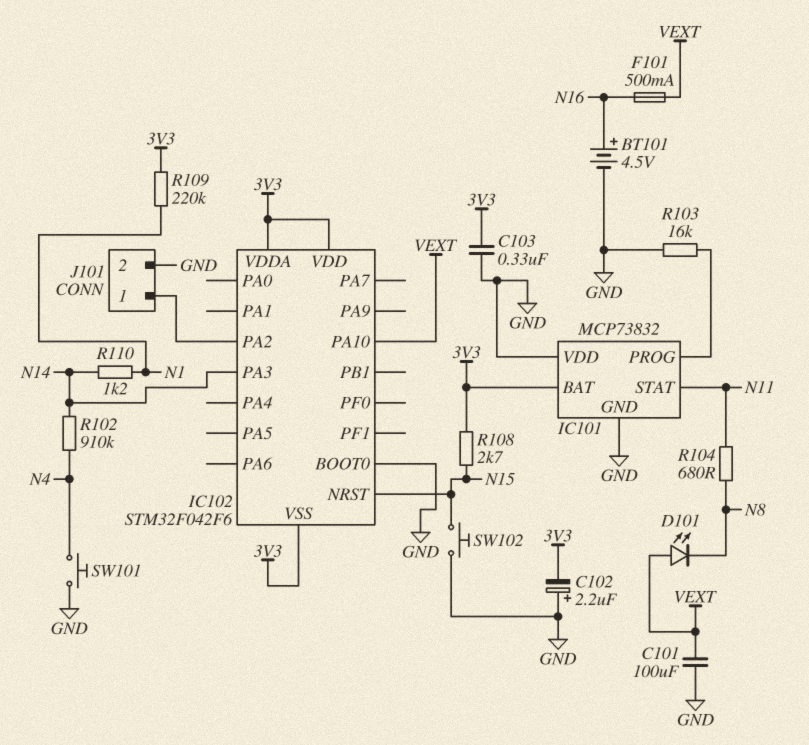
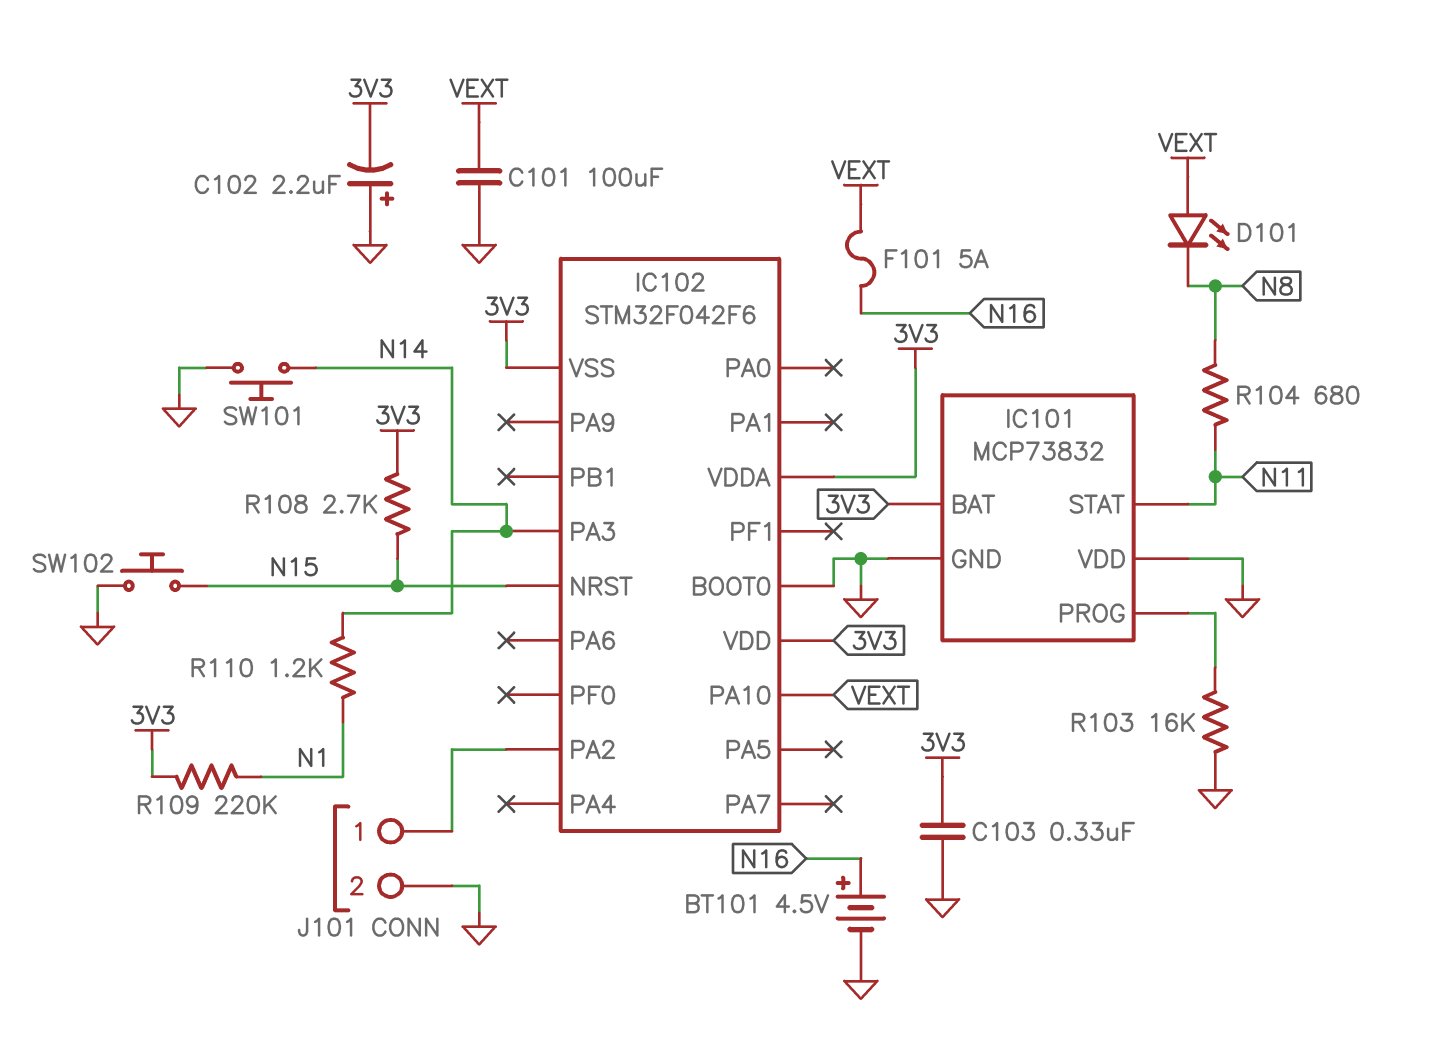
F101: 500mA (N16, VEXT) -> 5A (N16, VEXT)
R102: 910k (N4, N14) -> none
SW101: button (GND, N4) -> button (GND, N14)

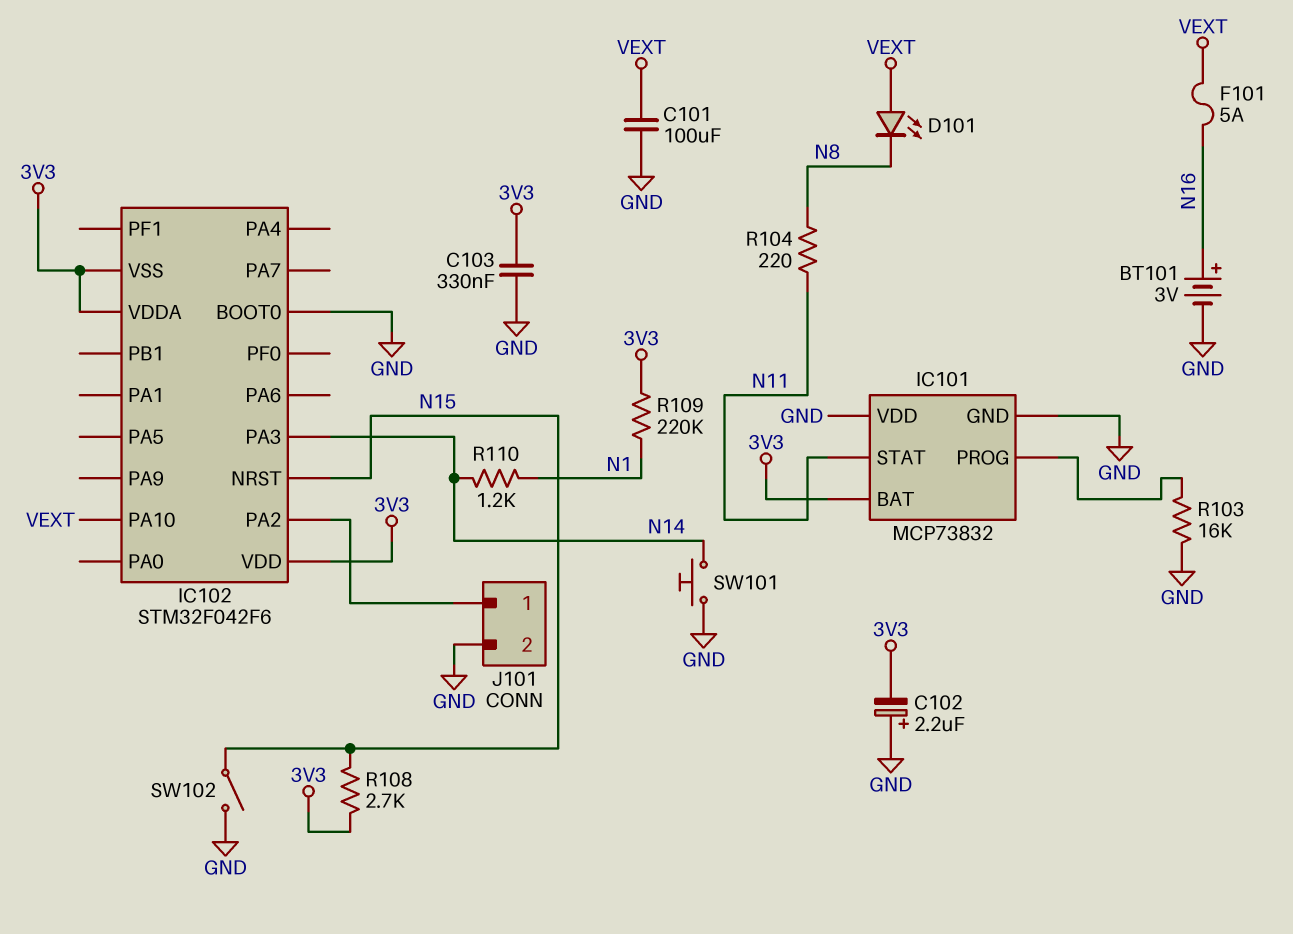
BT101: 4.5V (plus N16, minus GND) -> 3V (plus N16, minus GND)
R104: 680 (N8, N11) -> 220 (N8, N11)
SW102: button (GND, N15) -> switch (GND, N15)

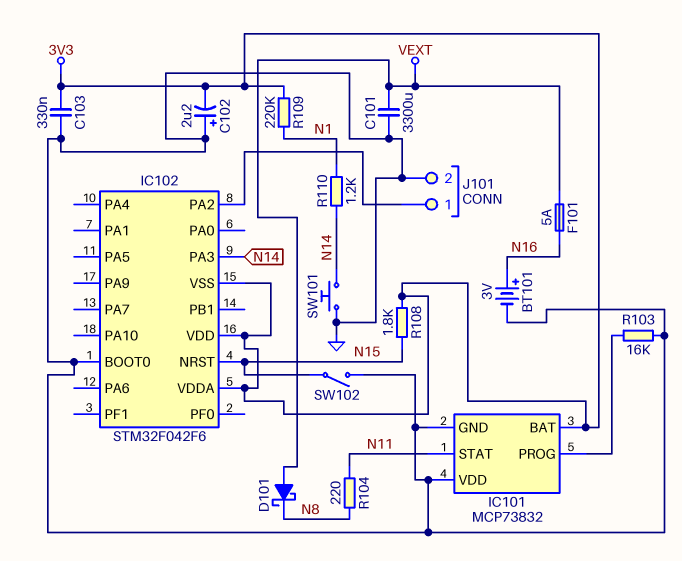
C101: 100uF (GND, VEXT) -> 3300uF (GND, VEXT)
D101: LED (A VEXT, K N8) -> schottky (A VEXT, K N8)
IC102 pin PA10: VEXT -> none
R108: 2.7k (3V3, N15) -> 1.8k (3V3, N15)

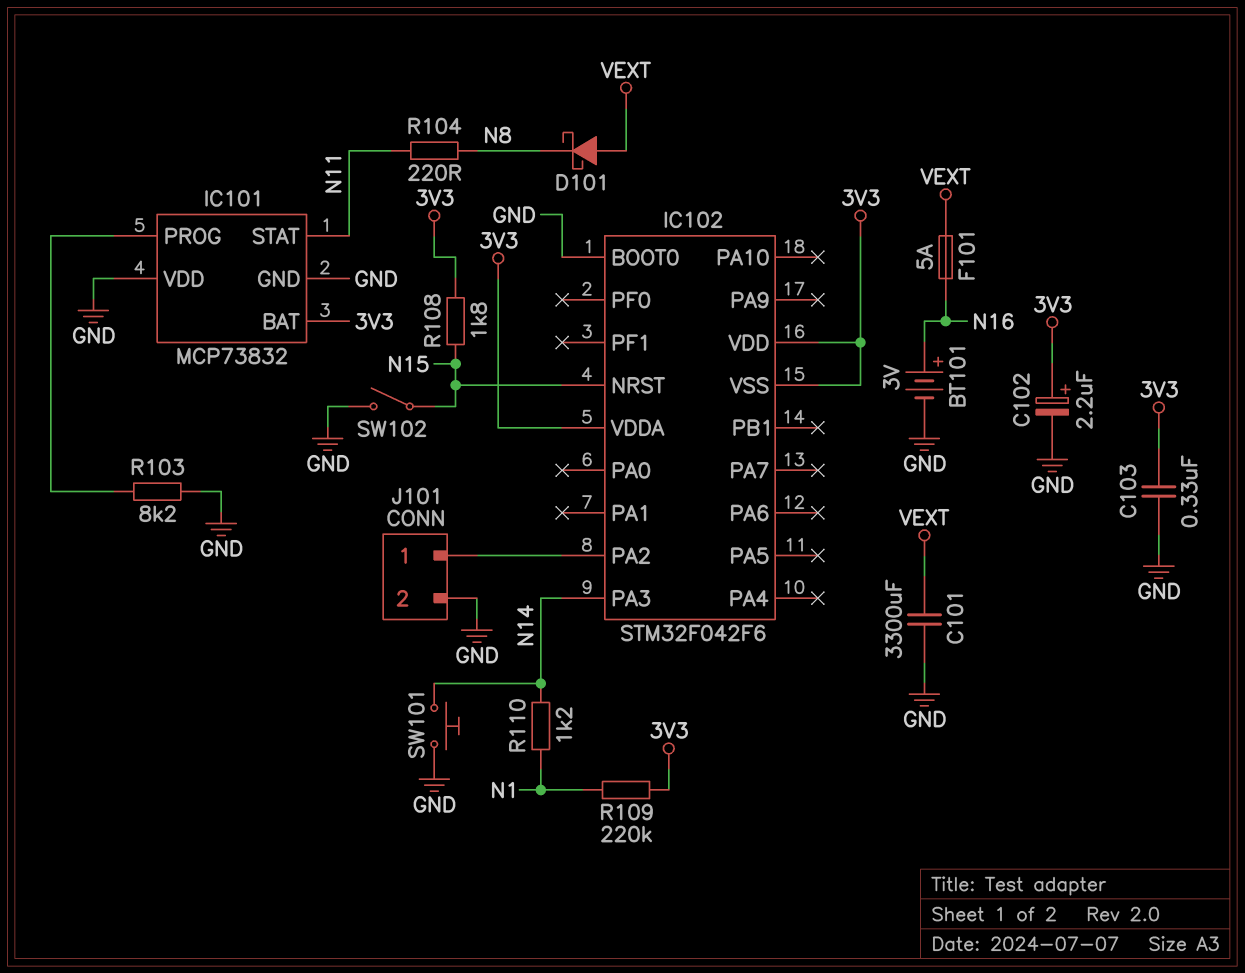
C102: 2.2uF (plus GND, minus 3V3) -> 2.2uF (plus 3V3, minus GND)
R103: 16k (GND, IC101/PROG) -> 8.2k (GND, IC101/PROG)

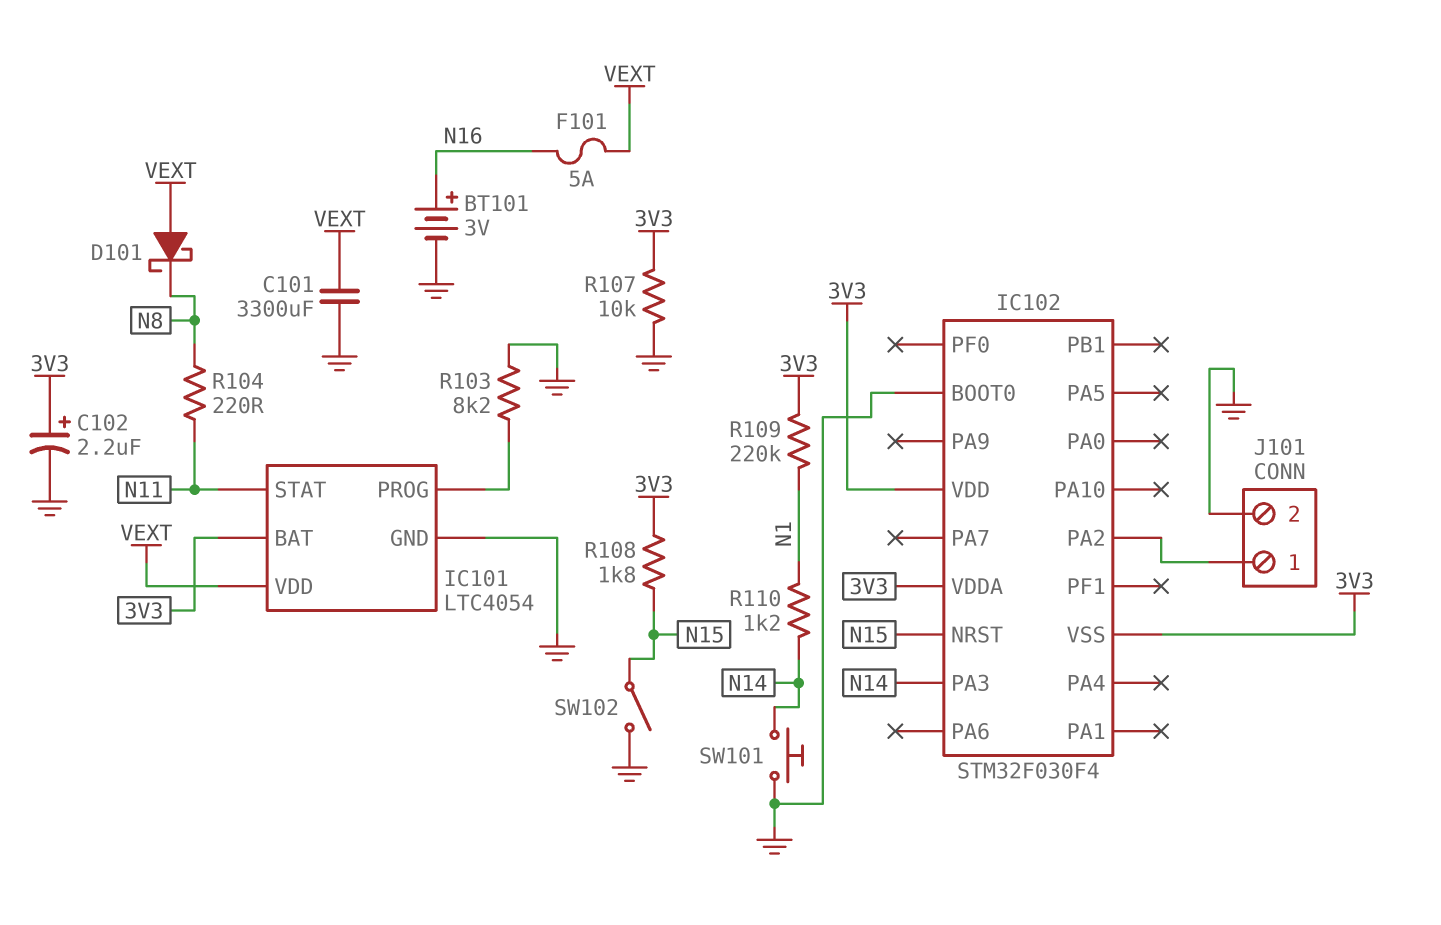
C103: 330nF (3V3, GND) -> none
IC101: MCP73832 -> LTC4054
IC101 pin VDD: GND -> VEXT
IC102: STM32F042F6 -> STM32F030F4
R107: none -> 10k (3V3, GND)

